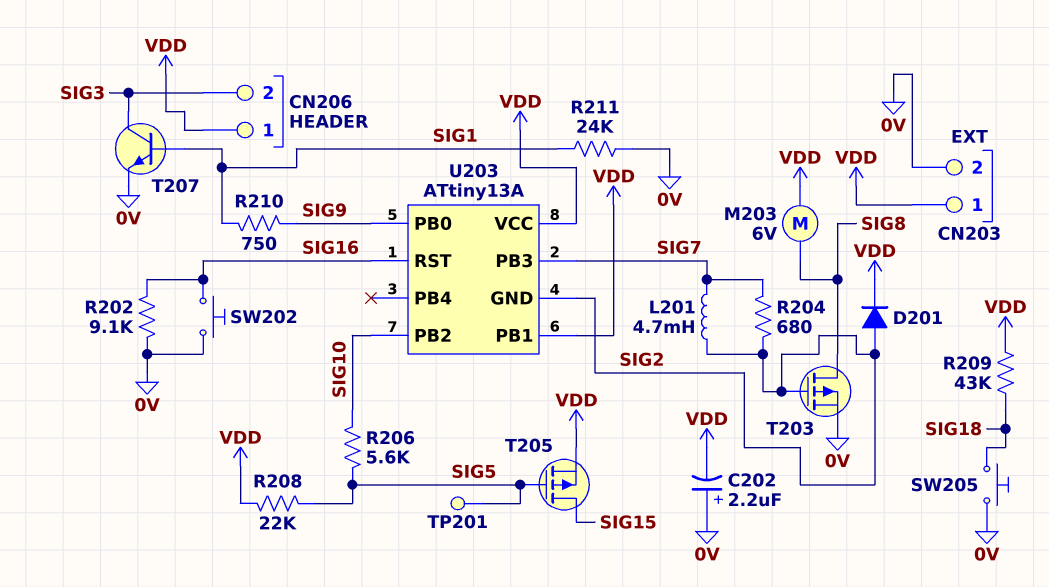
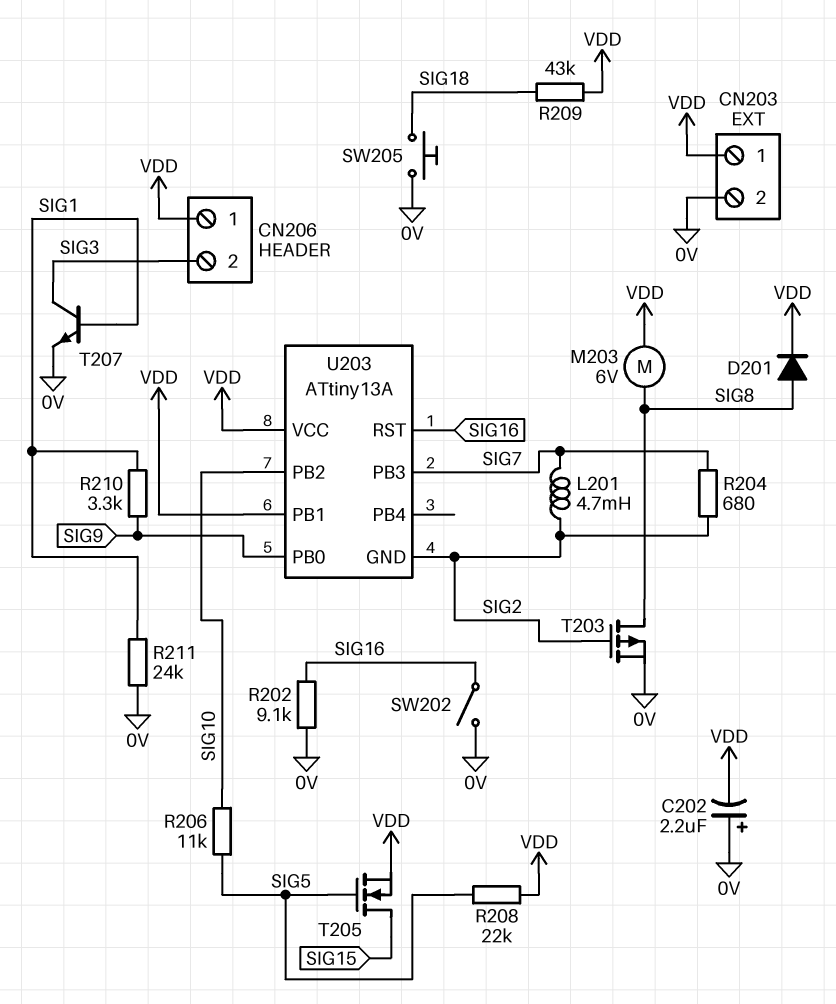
D201: diode (A SIG2, K VDD) -> diode (A SIG8, K VDD)
R206: 5.6k (SIG5, SIG10) -> 11k (SIG5, SIG10)
R210: 750 (SIG1, SIG9) -> 3.3k (SIG1, SIG9)
SW202: button (0V, SIG16) -> switch (0V, SIG16)
T205: PMOS (G SIG5, D SIG15, S VDD) -> NMOS (G SIG5, D SIG15, S VDD)
TP201: test point (SIG5) -> none

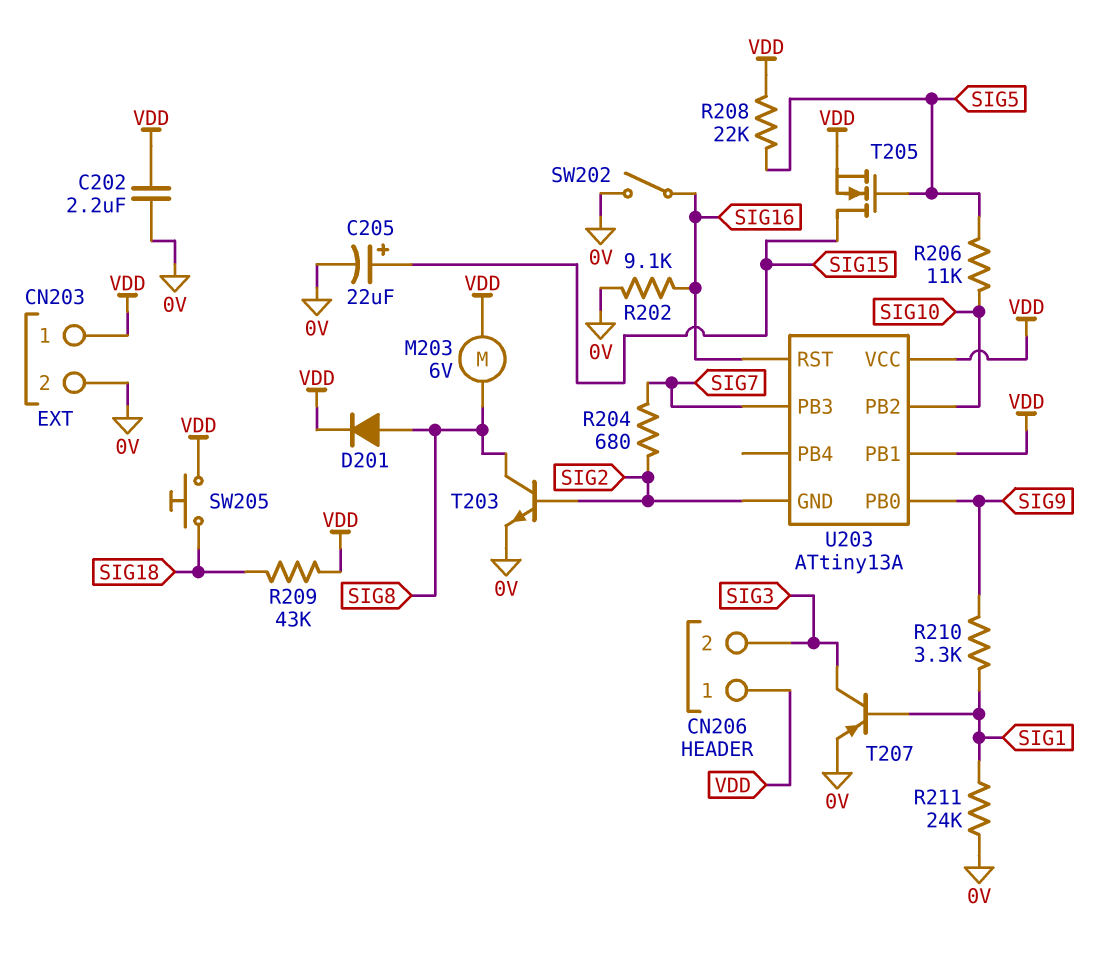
C202: 2.2uF (plus 0V, minus VDD) -> 2.2uF (0V, VDD)
C205: none -> 22uF (plus SIG15, minus 0V)
L201: 4.7mH (SIG2, SIG7) -> none
SW205: button (0V, SIG18) -> button (SIG18, VDD)
T203: PMOS (G SIG2, D SIG8, S 0V) -> NPN (B SIG2, C SIG8, E 0V)
T207: NPN (B SIG1, C SIG3, E 0V) -> PNP (B SIG1, C SIG3, E 0V)

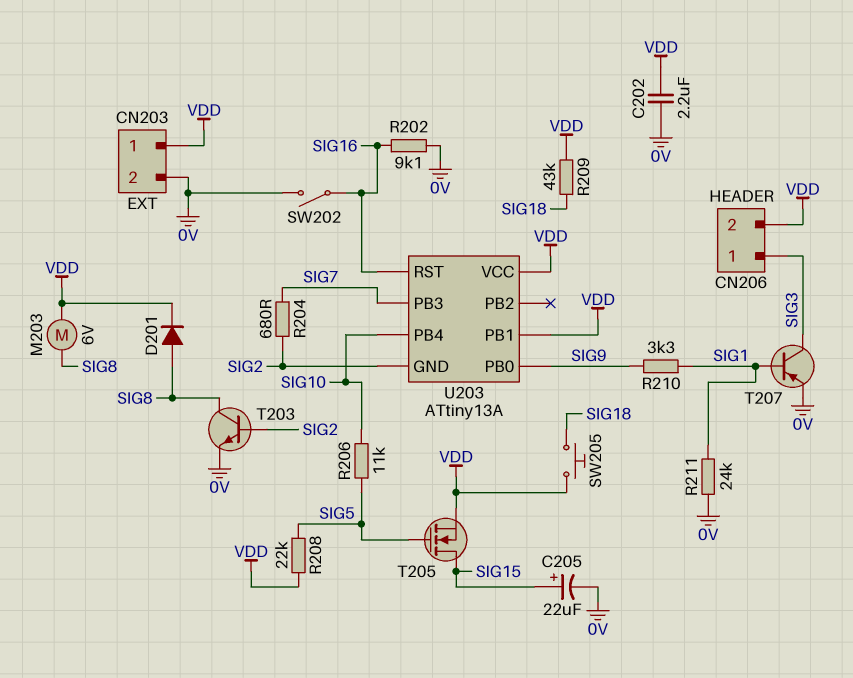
CN206 pin 1: VDD -> SIG3
CN206 pin 2: SIG3 -> VDD
U203 pin PB2: SIG10 -> none
U203 pin PB4: none -> SIG10

